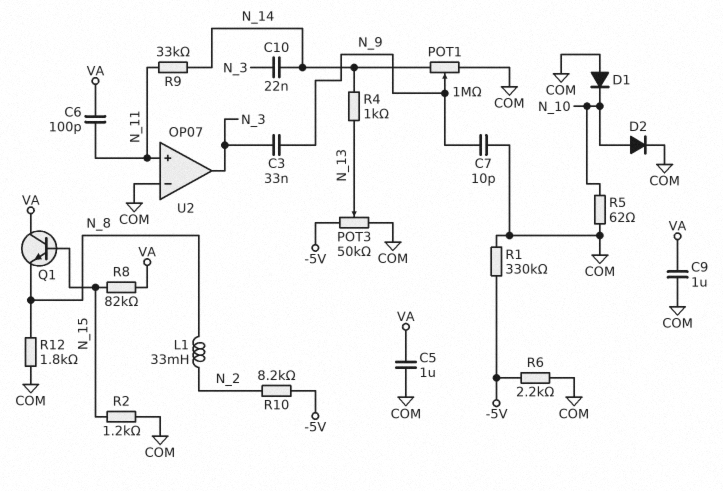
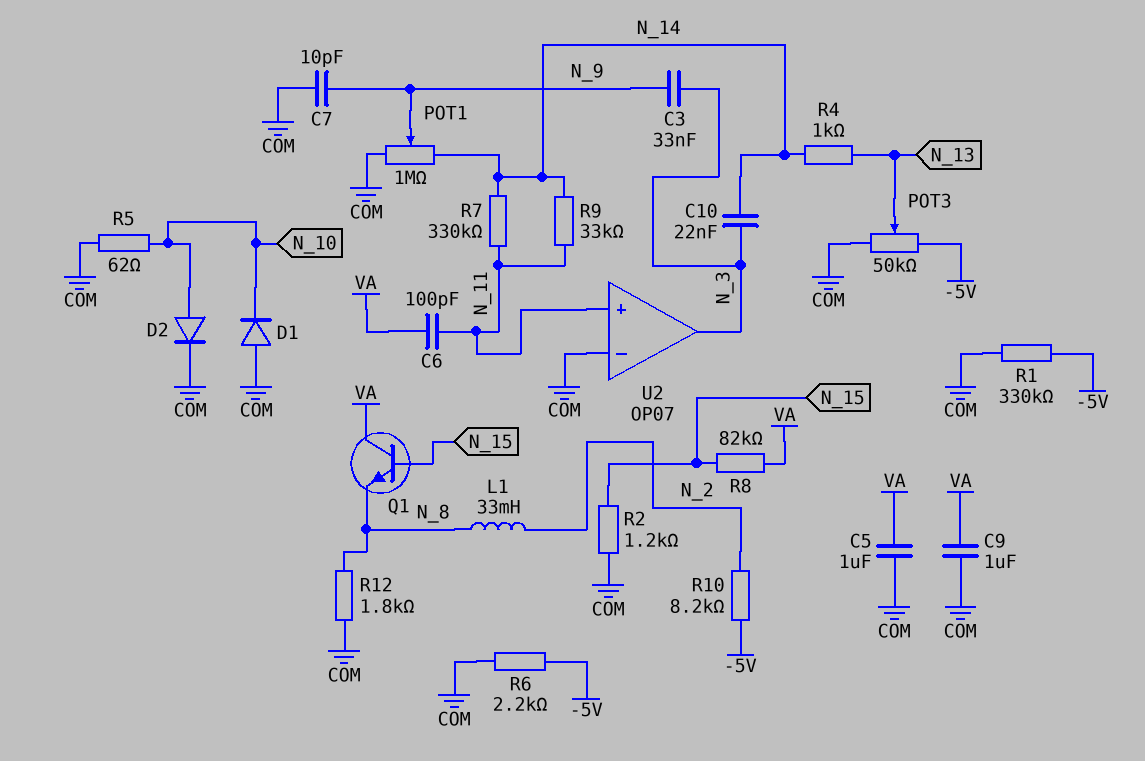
R7: none -> 330k (N_11, N_14)

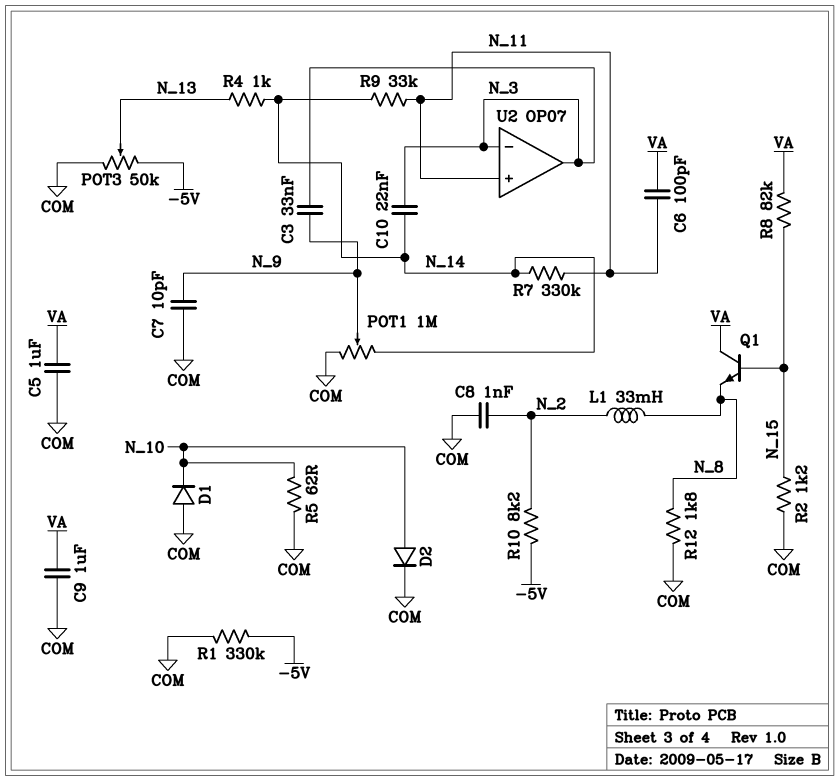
C8: none -> 1nF (COM, N_2)
R6: 2.2k (-5V, COM) -> none
U2 pin in-: COM -> N_3

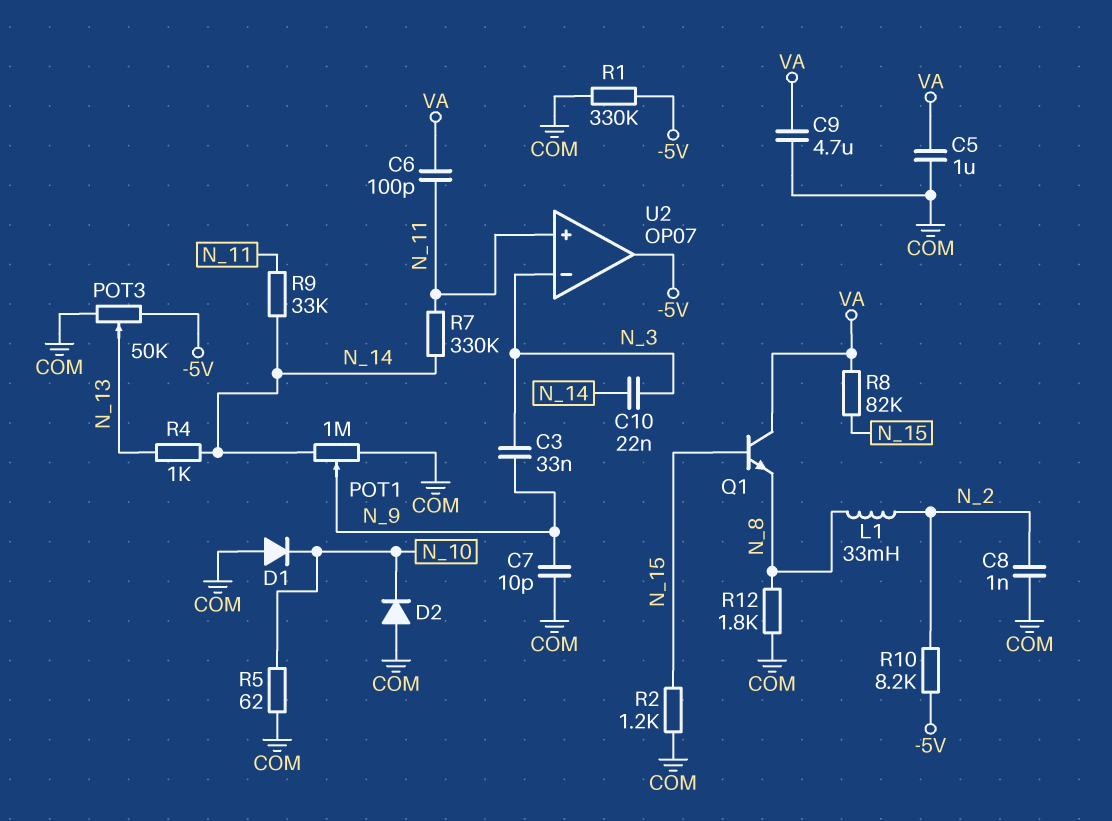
C9: 1uF (COM, VA) -> 4.7uF (COM, VA)
D2: diode (A N_10, K COM) -> diode (A COM, K N_10)
U2 pin out: N_3 -> -5V

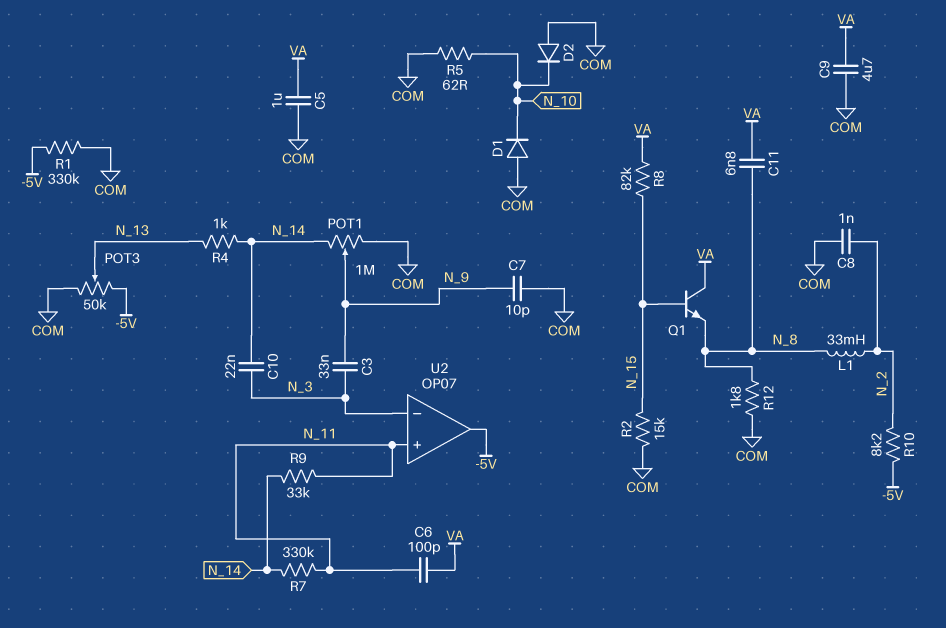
C11: none -> 6.8nF (N_8, VA)
R2: 1.2k (COM, N_15) -> 15k (COM, N_15)

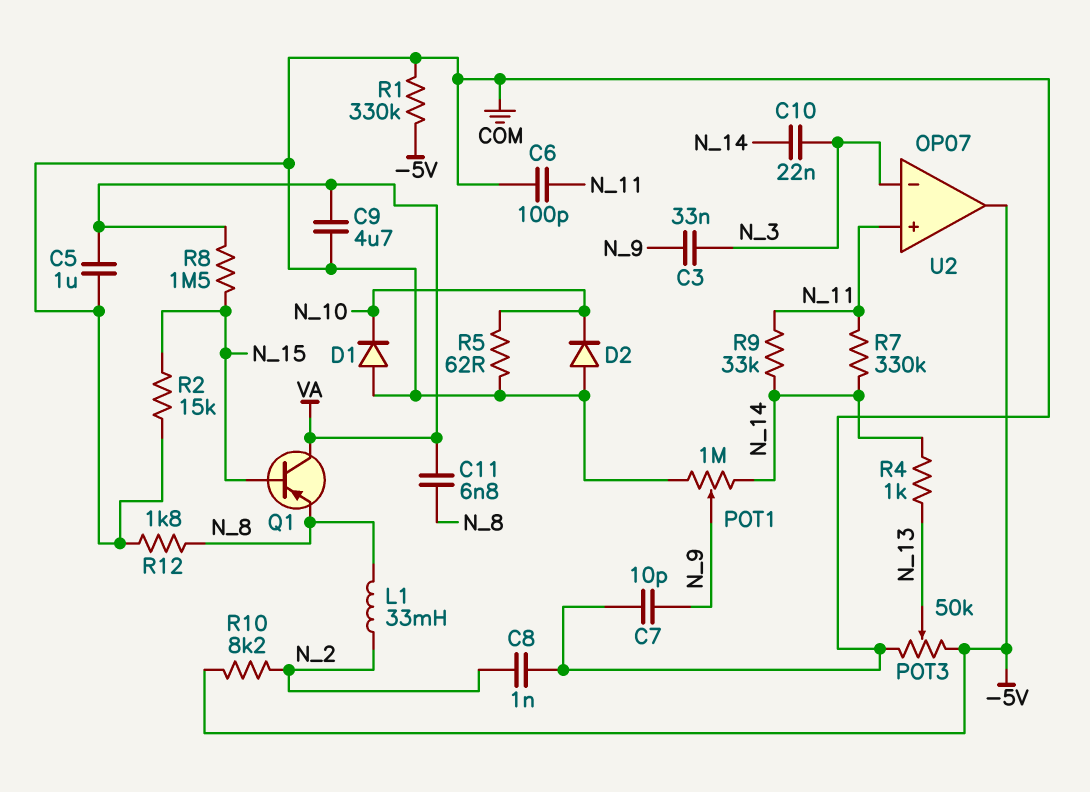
C6: 100pF (N_11, VA) -> 100pF (COM, N_11)
Q1: NPN (B N_15, C VA, E N_8) -> PNP (B N_15, C VA, E N_8)
R8: 82k (N_15, VA) -> 1.5M (N_15, VA)

